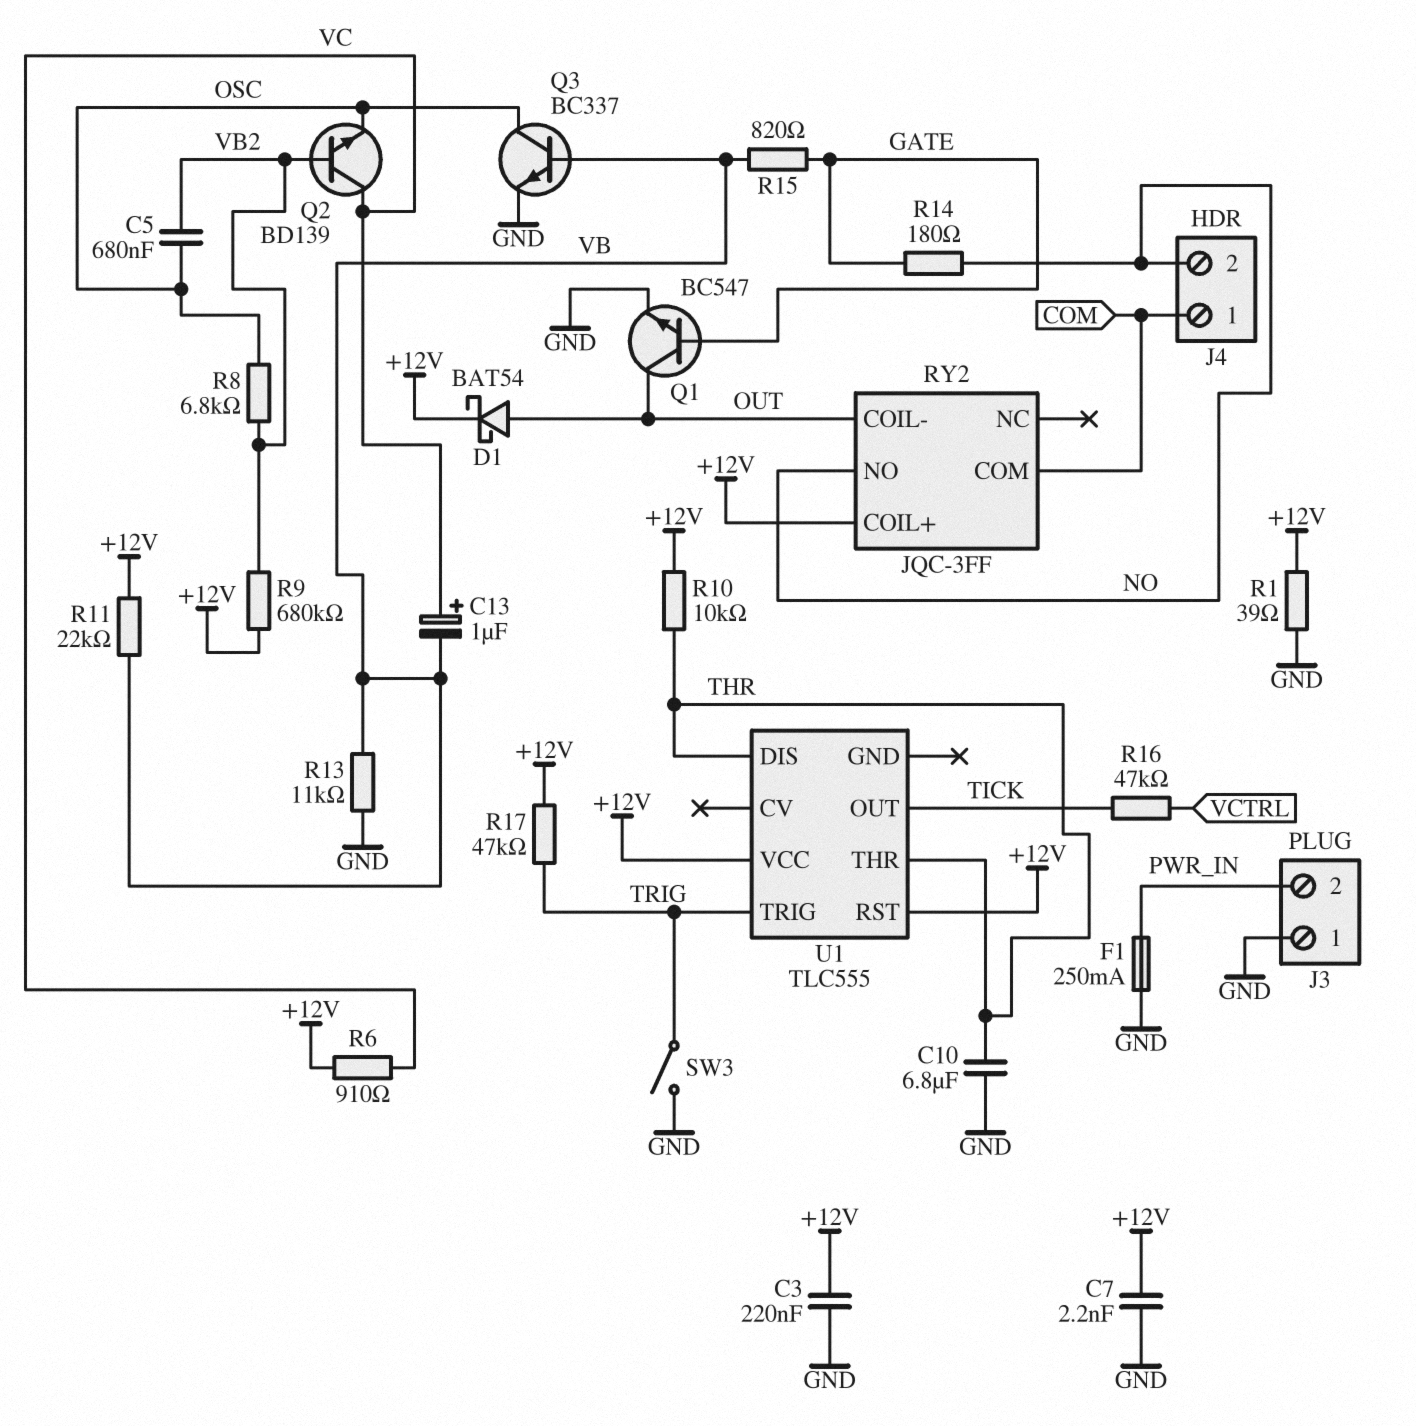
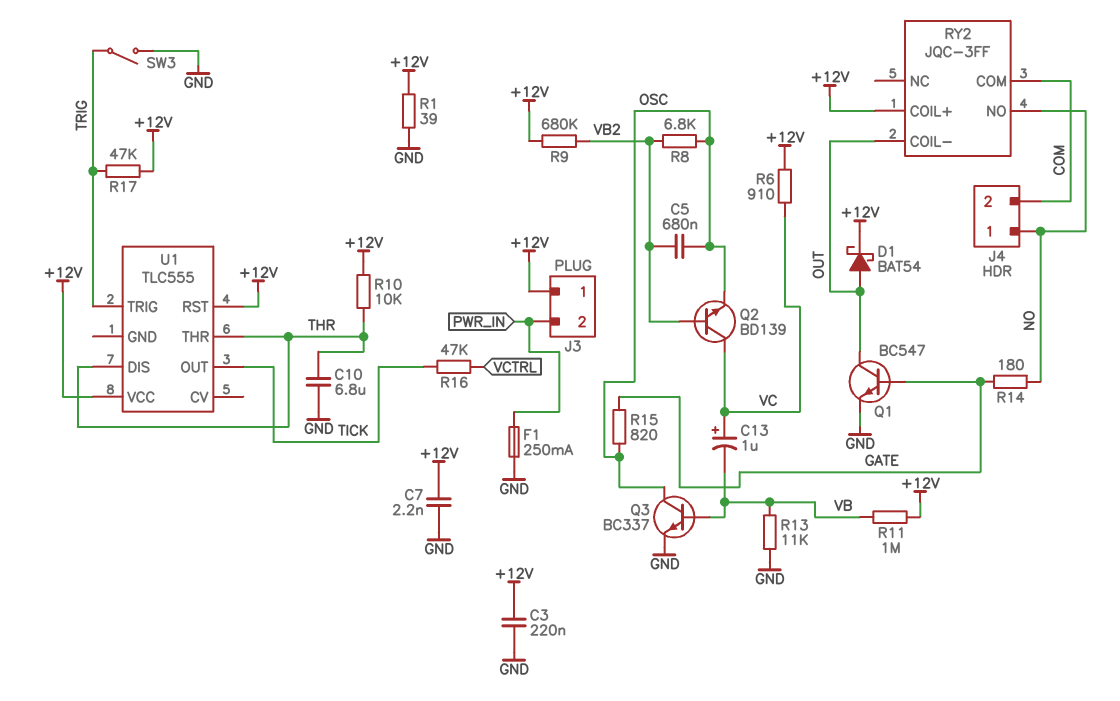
J3 pin 1: GND -> +12V
J4 pin 1: COM -> NO
J4 pin 2: NO -> COM
R11: 22k (+12V, VB) -> 1M (+12V, VB)
R15: 820 (GATE, VB) -> 820 (GATE, OSC)

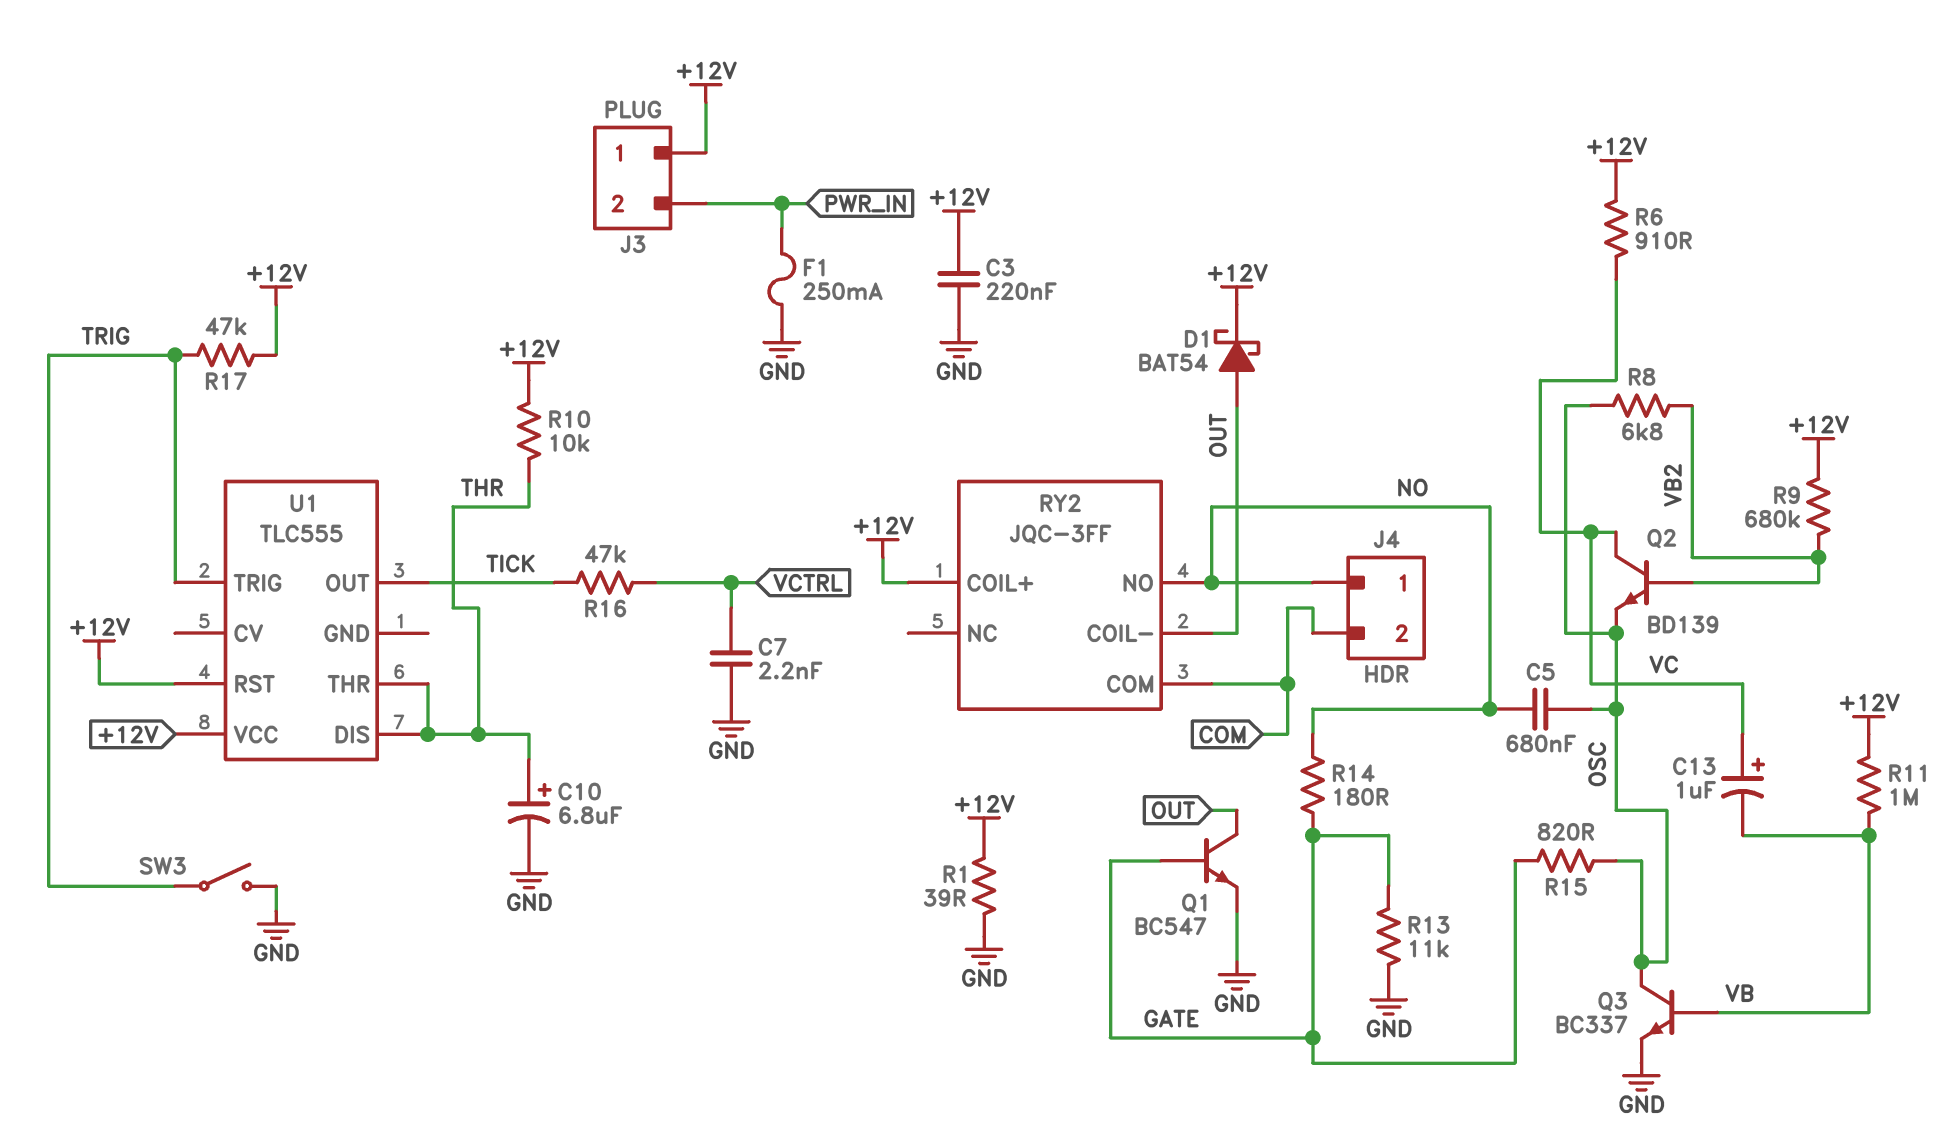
C5: 680nF (OSC, VB2) -> 680nF (NO, OSC)
C7: 2.2nF (+12V, GND) -> 2.2nF (GND, VCTRL)
C10: 6.8uF (GND, THR) -> 6.8uF (plus THR, minus GND)
R13: 11k (GND, VB) -> 11k (GATE, GND)

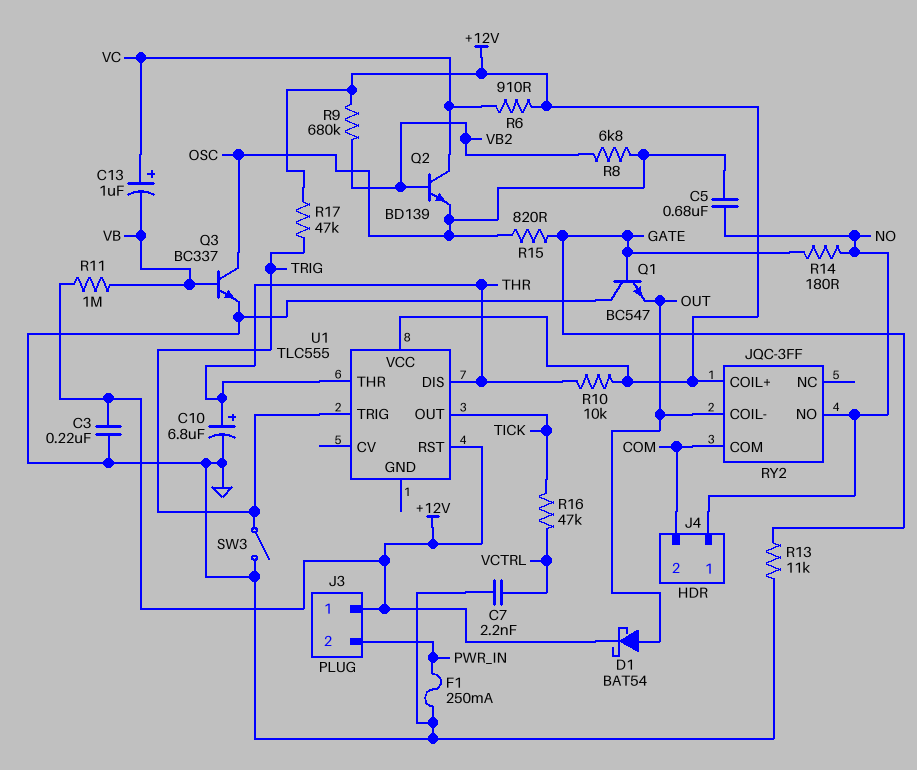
Q1: NPN BC547 (B GATE, C OUT, E GND) -> NPN BC547 (B GATE, C GND, E OUT)
R1: 39 (+12V, GND) -> none

